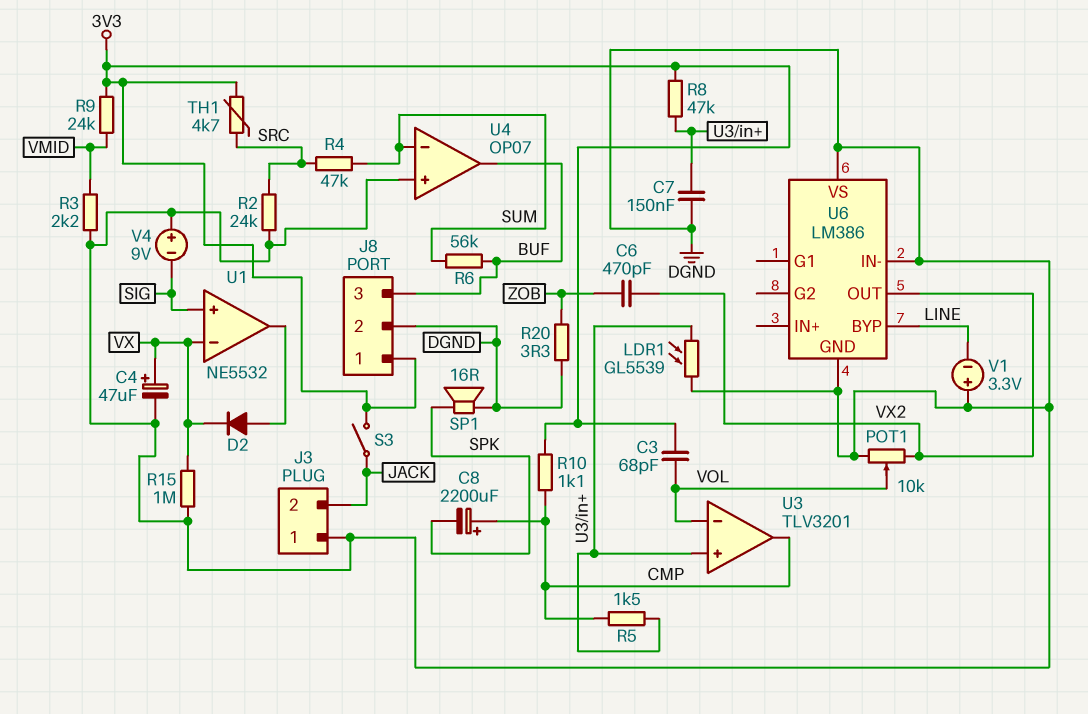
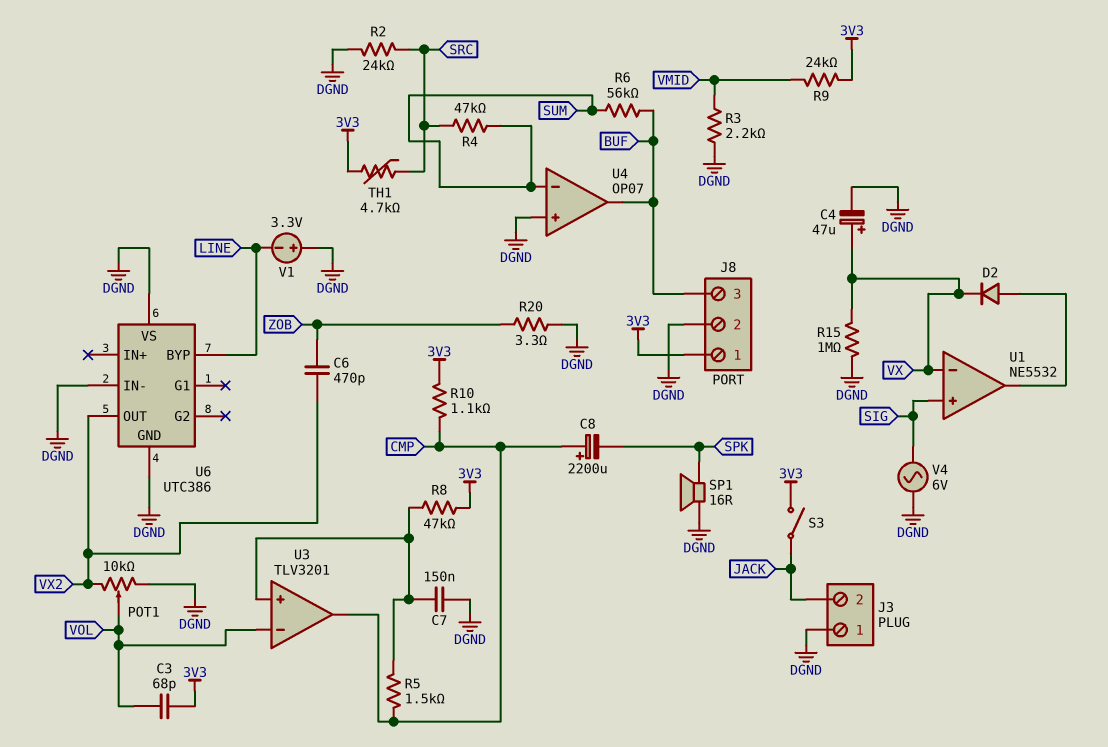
LDR1: GL5539 (DGND, U3/in+) -> none
U6: LM386 -> UTC386
V4: 9V (plus DGND, minus SIG) -> AC 6V (DGND, SIG)

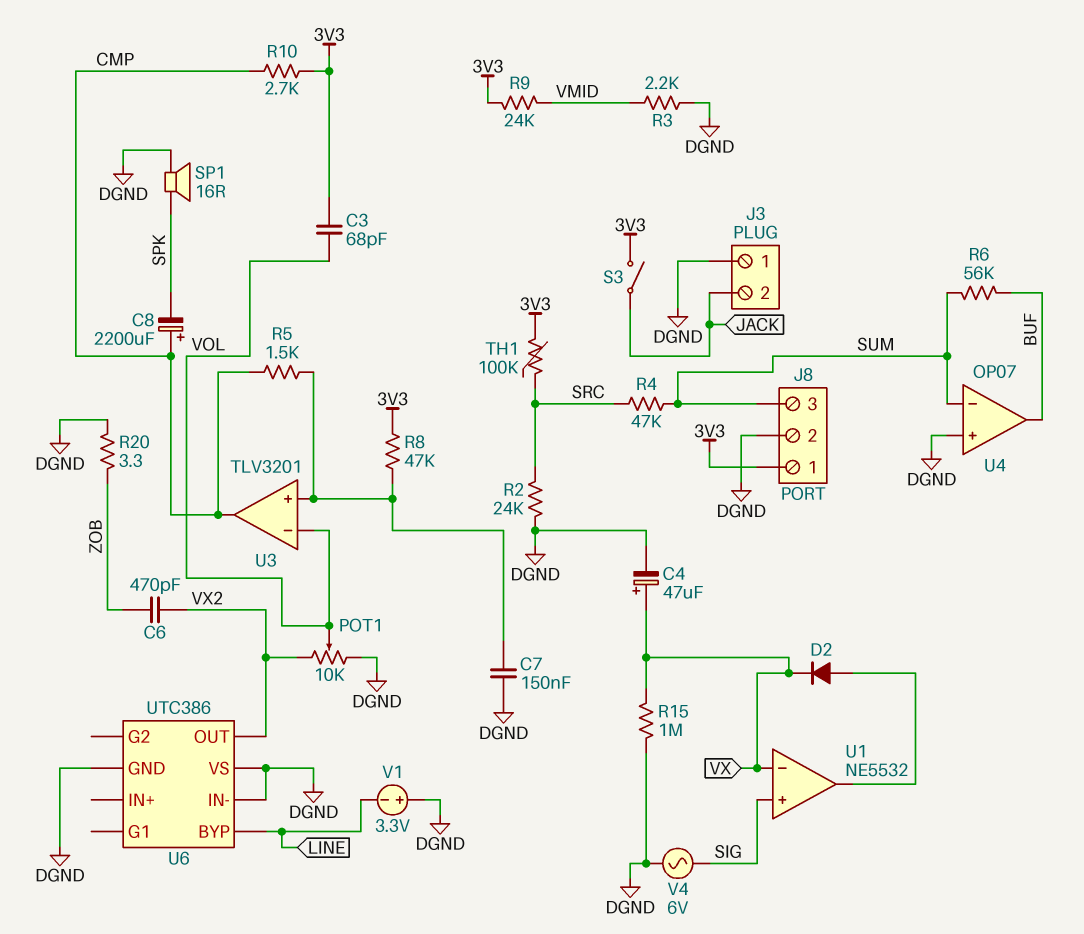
J8 pin 3: BUF -> SUM
R10: 1.1k (3V3, CMP) -> 2.7k (3V3, CMP)
TH1: 4.7k (3V3, SRC) -> 100k (3V3, SRC)

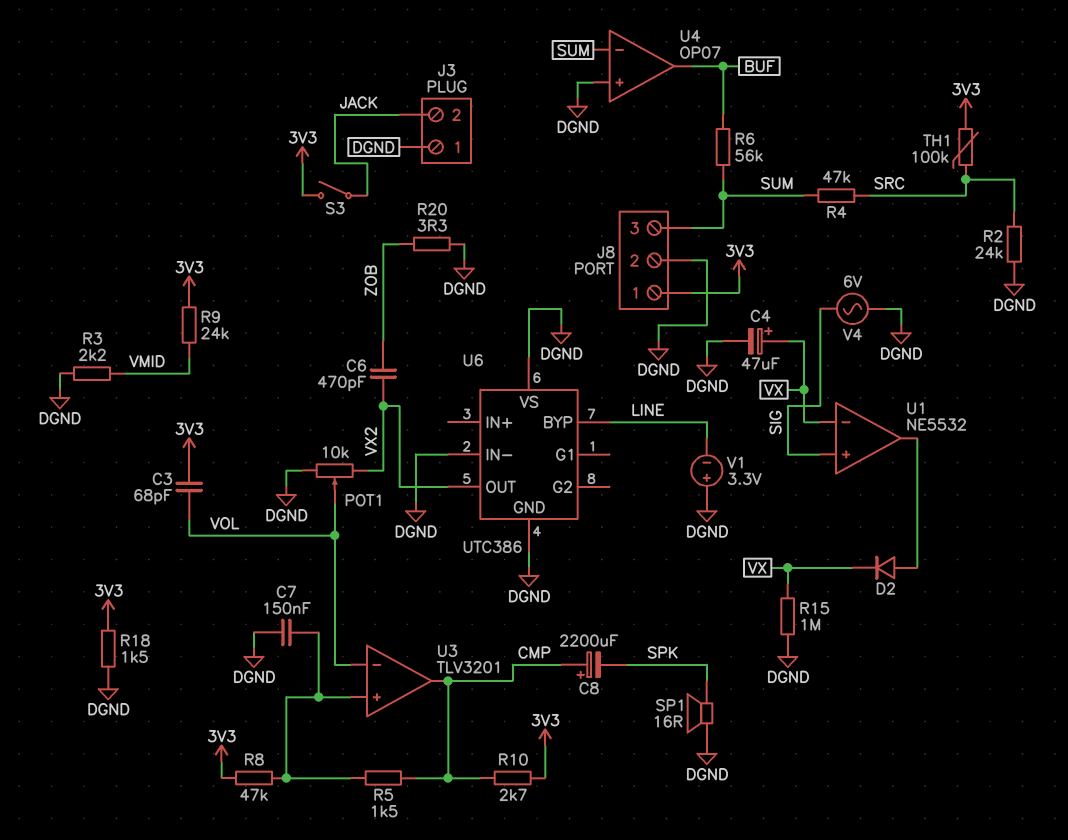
R18: none -> 1.5k (3V3, DGND)

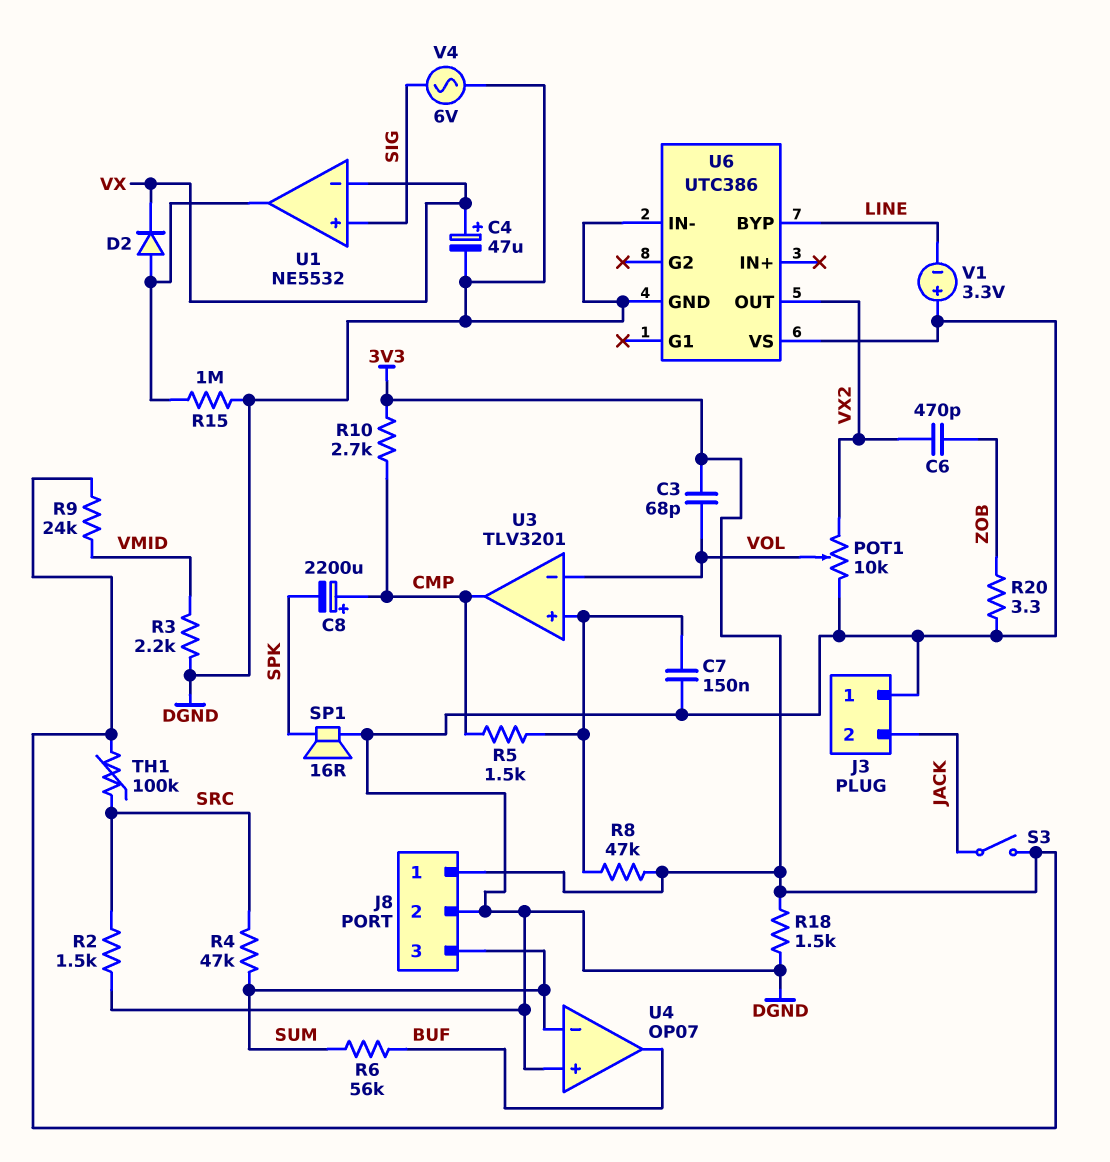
R2: 24k (DGND, SRC) -> 1.5k (DGND, SRC)
R15: 1M (DGND, VX) -> 1M (DGND, U1/out)

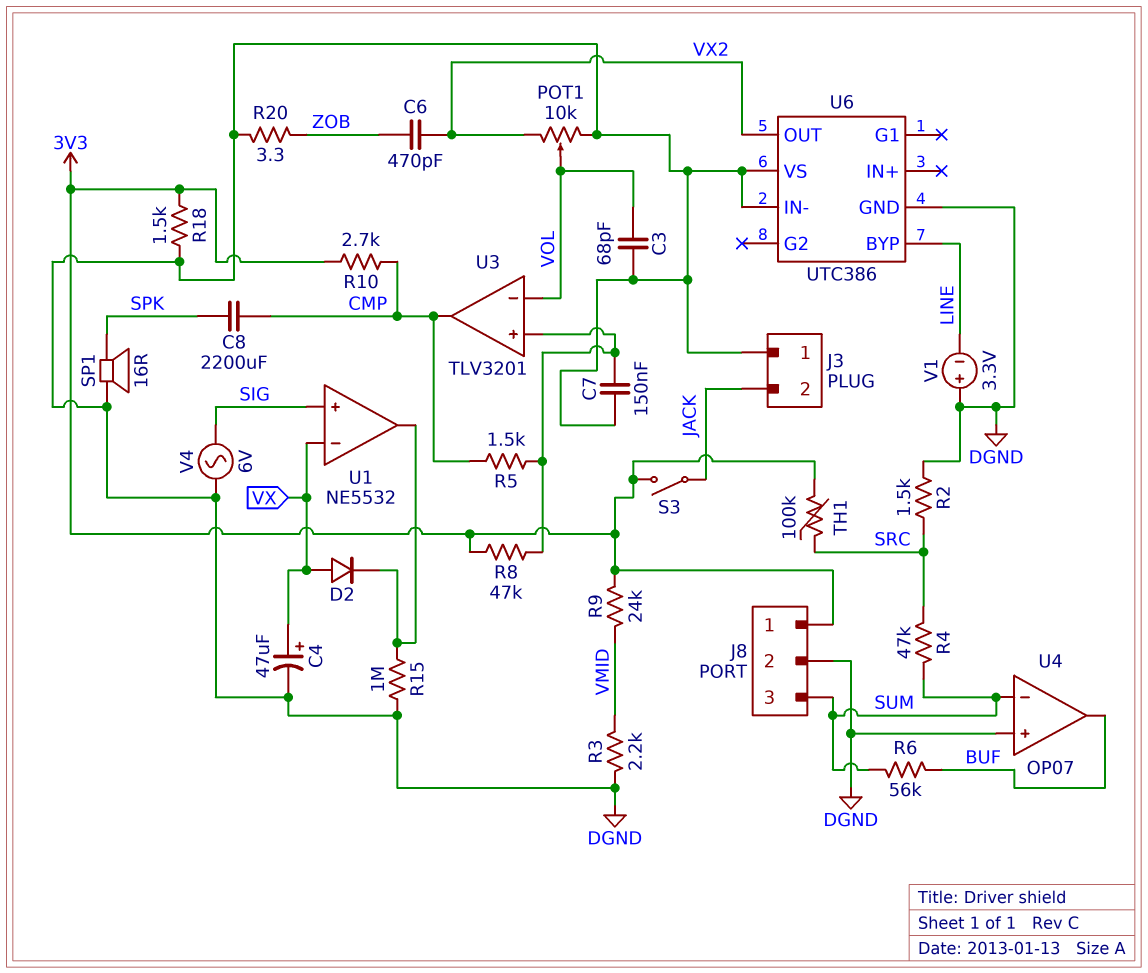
C3: 68pF (3V3, VOL) -> 68pF (DGND, VOL)
C8: 2200uF (plus CMP, minus SPK) -> 2200uF (CMP, SPK)
D2: diode (A U1/out, K VX) -> diode (A VX, K U1/out)

